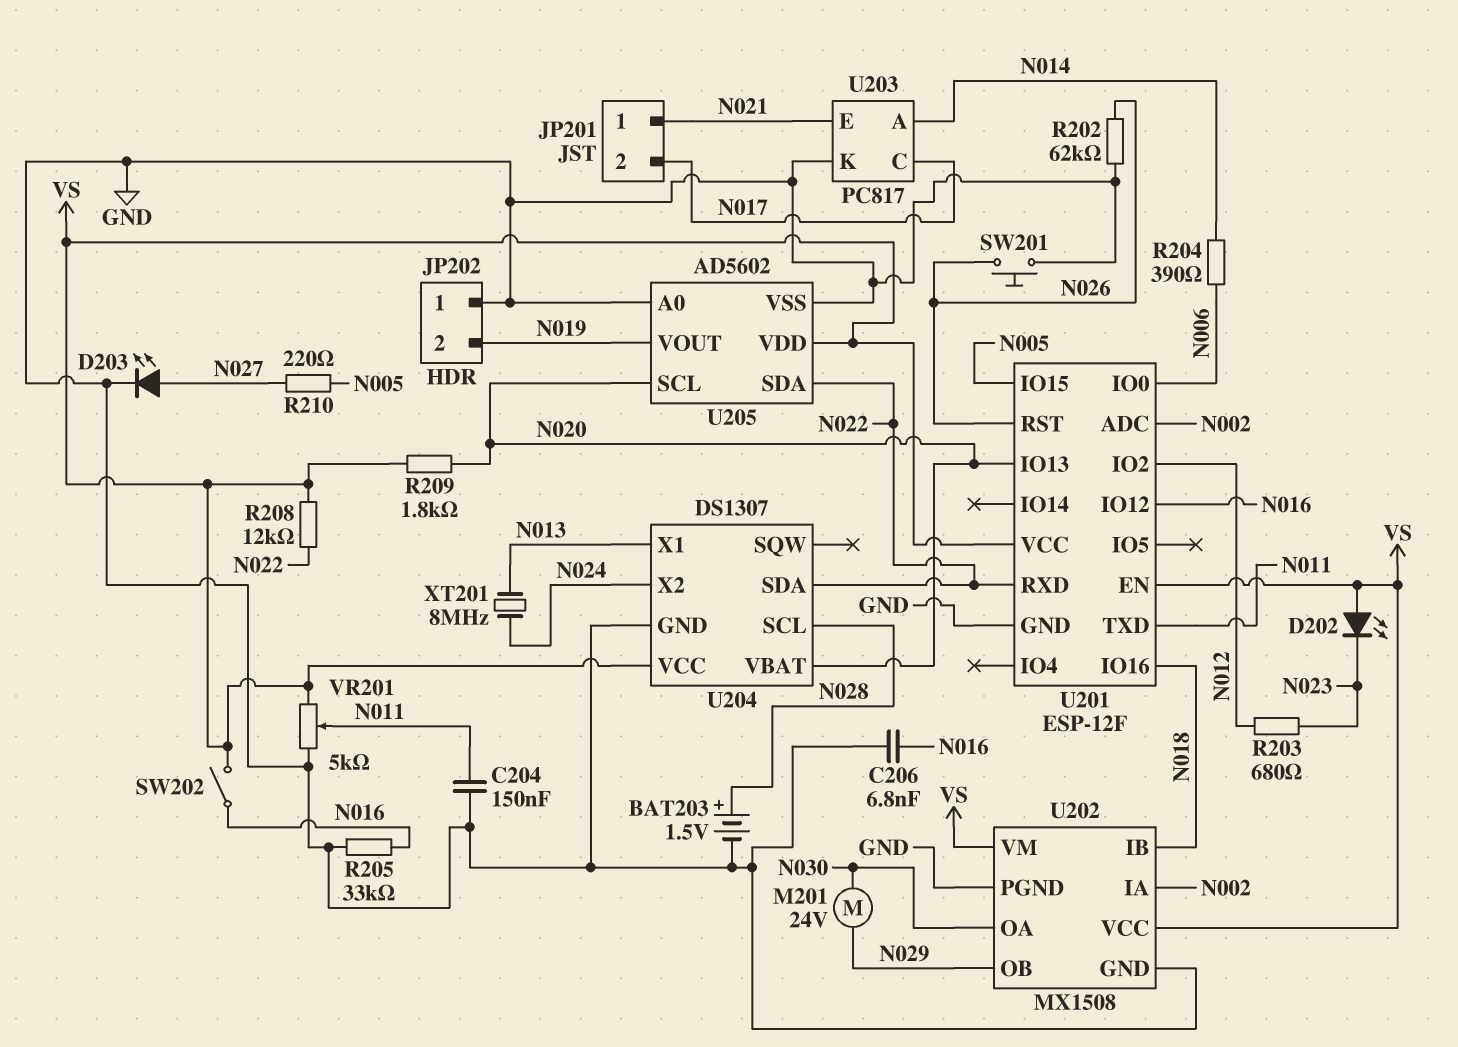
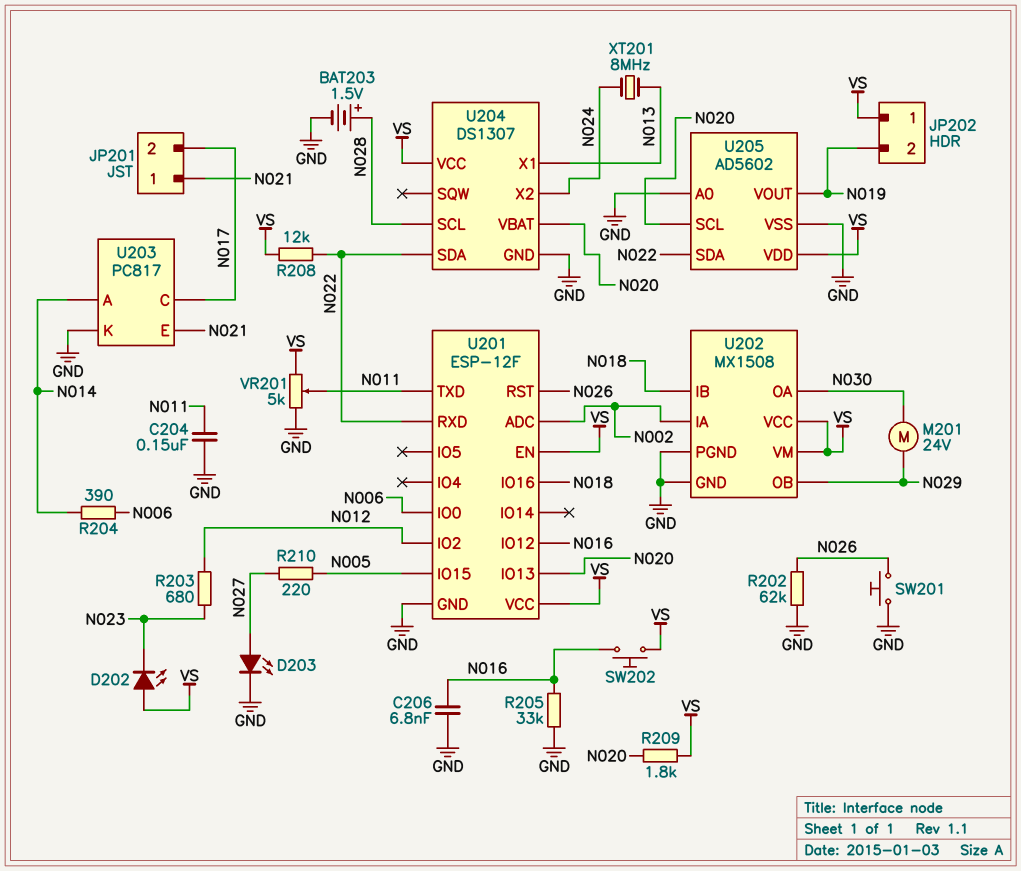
JP202 pin 1: GND -> VS
SW202: switch (N016, VS) -> button (N016, VS)

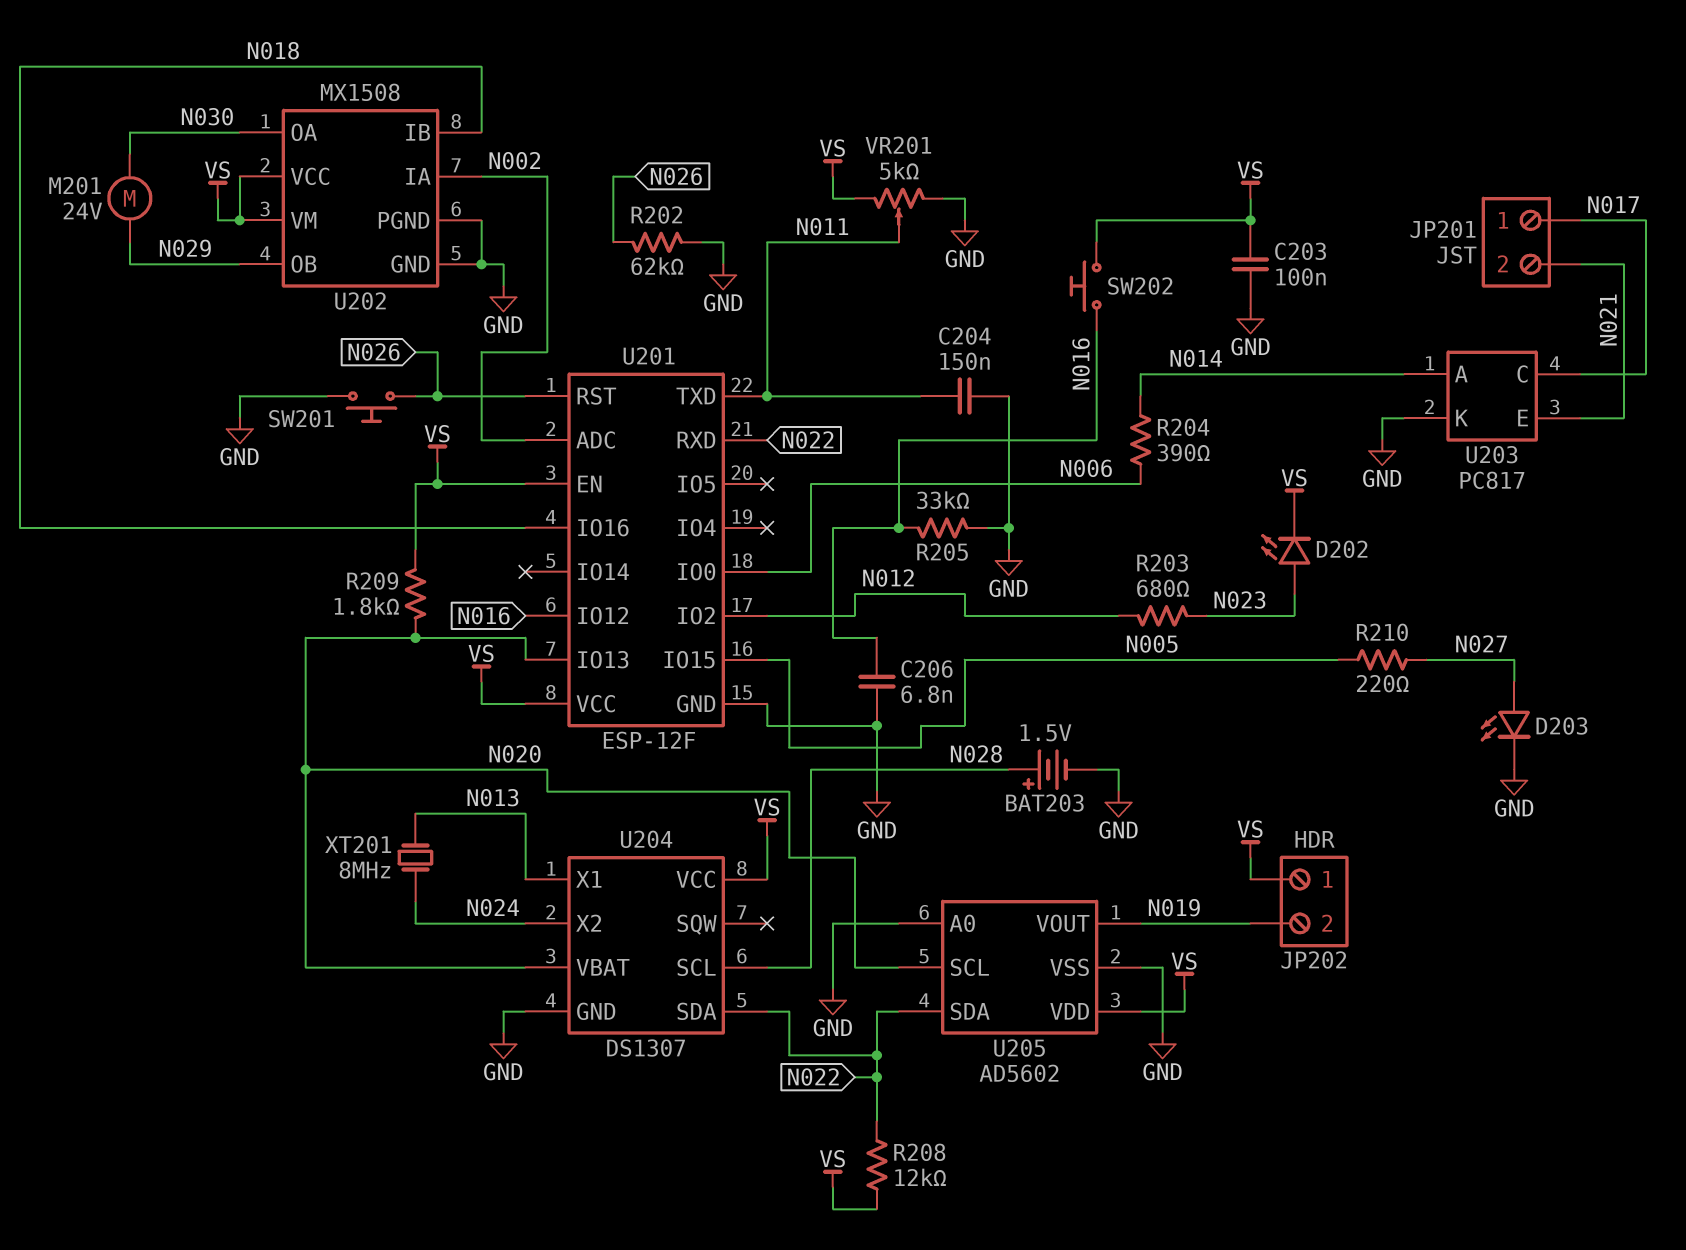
C203: none -> 100nF (GND, VS)
D202: LED (A VS, K N023) -> LED (A N023, K VS)
JP201 pin 1: N021 -> N017
JP201 pin 2: N017 -> N021

